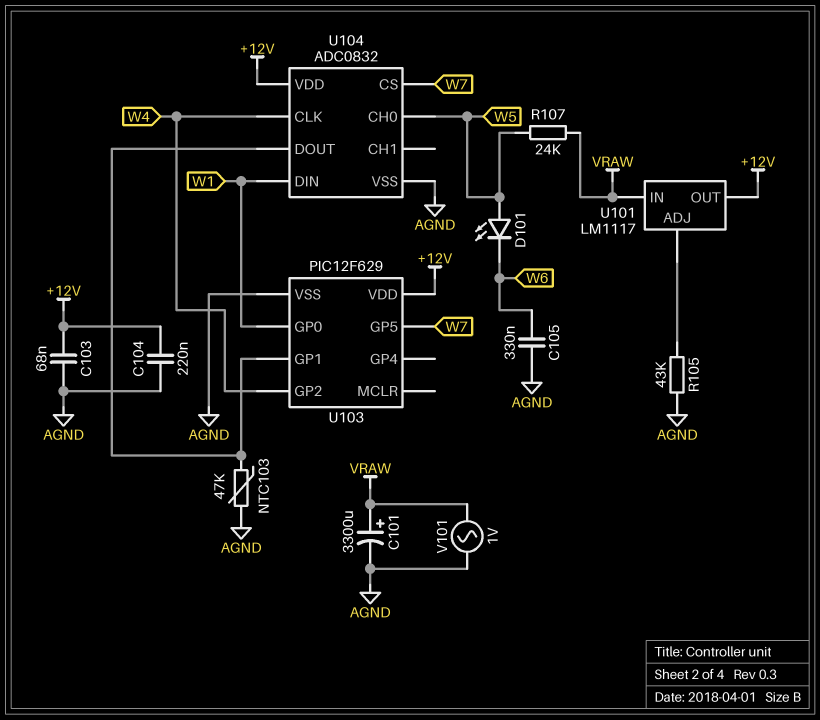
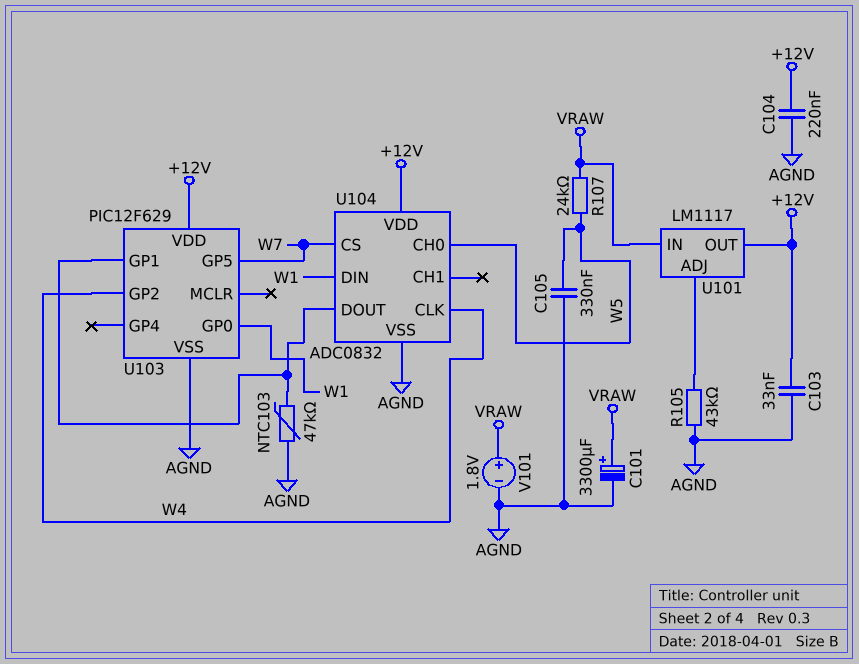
C103: 68nF (+12V, AGND) -> 33nF (+12V, AGND)
C105: 330nF (AGND, W6) -> 330nF (AGND, W5)
D101: LED (A W5, K W6) -> none
V101: AC 1V (AGND, VRAW) -> 1.8V (plus VRAW, minus AGND)

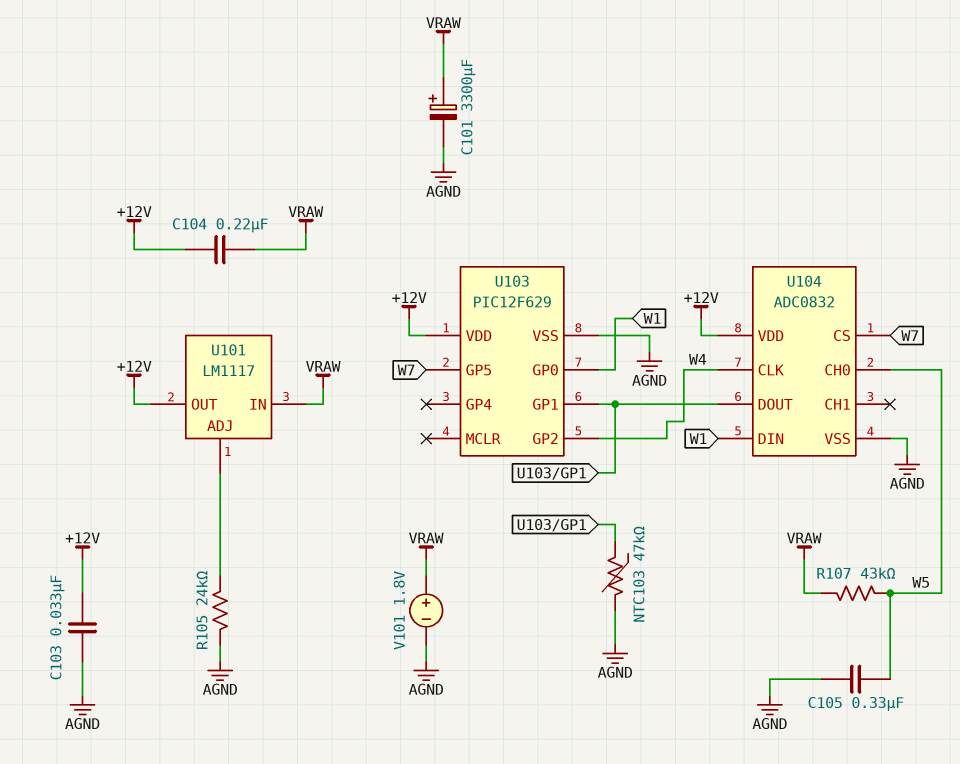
C104: 220nF (+12V, AGND) -> 220nF (+12V, VRAW)
R105: 43k (AGND, U101/ADJ) -> 24k (AGND, U101/ADJ)
R107: 24k (VRAW, W5) -> 43k (VRAW, W5)

